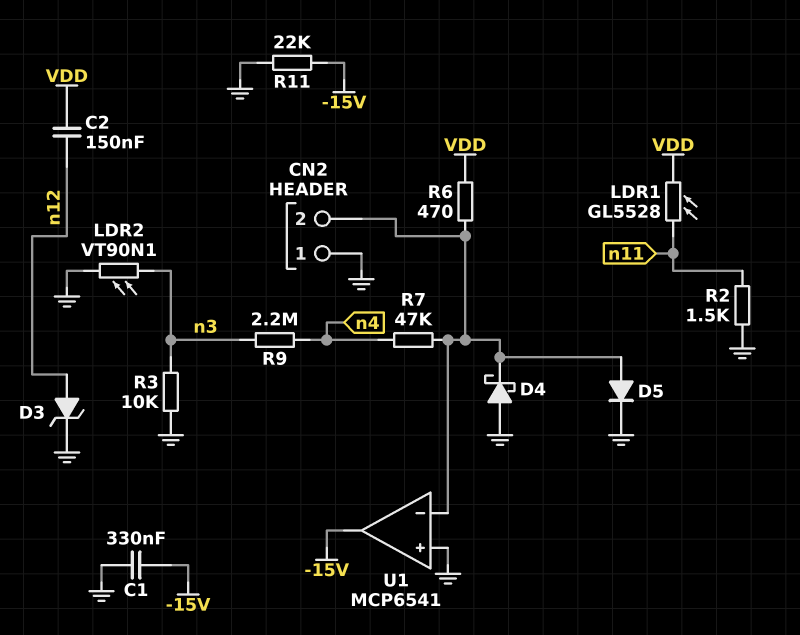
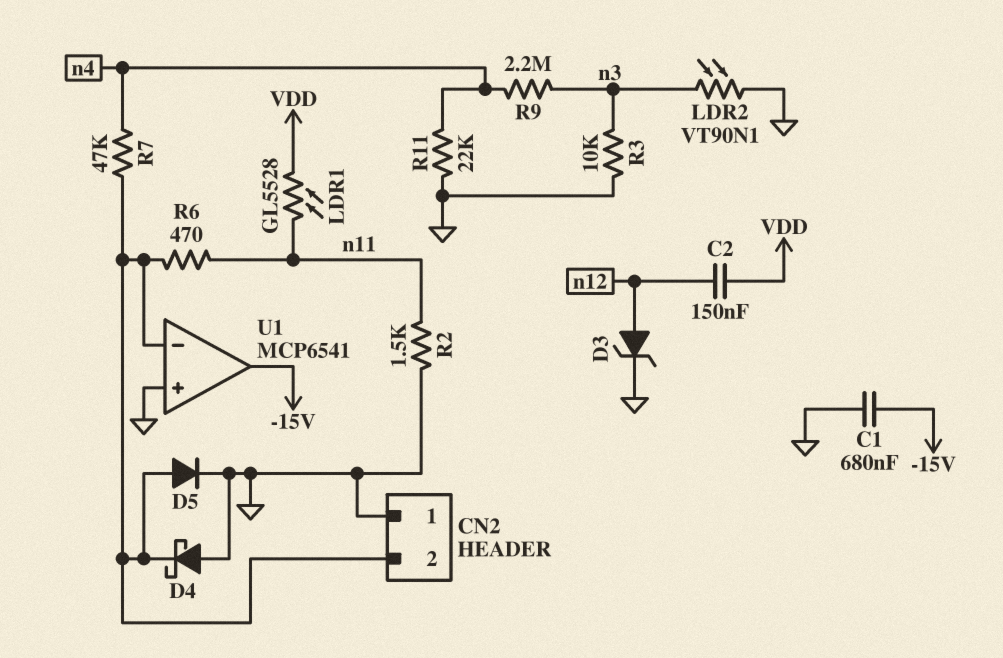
C1: 330nF (-15V, GND) -> 680nF (-15V, GND)
R6: 470 (CN2/2, VDD) -> 470 (CN2/2, n11)
R11: 22k (-15V, GND) -> 22k (GND, n4)

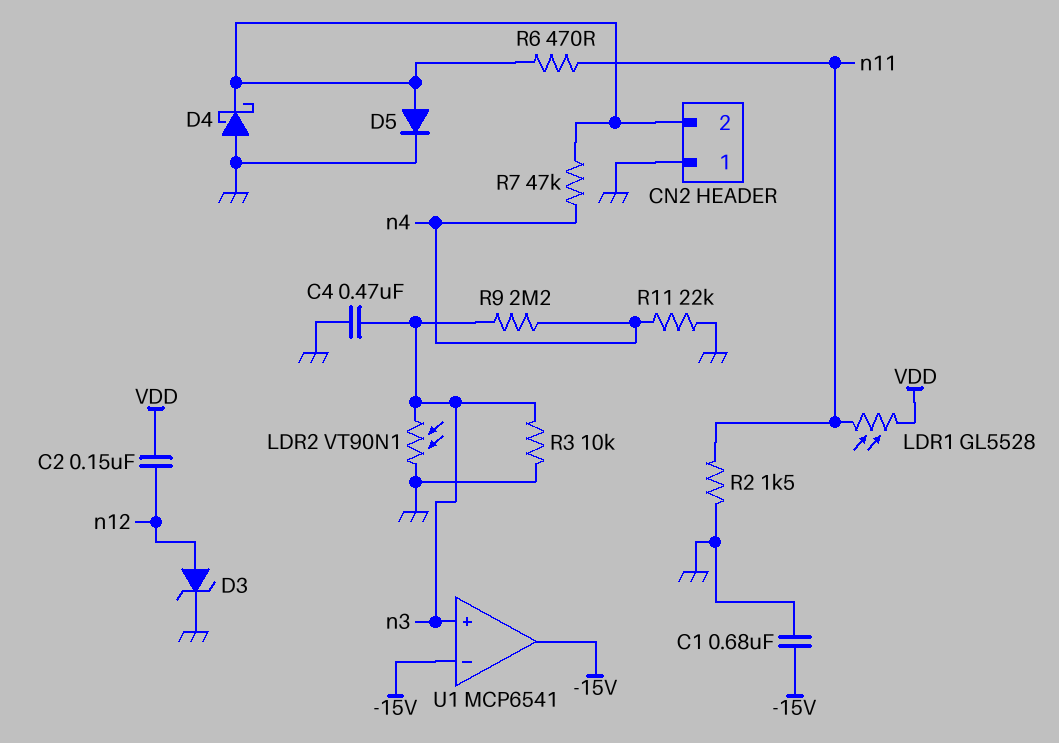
C4: none -> 470nF (GND, n3)
U1 pin in+: GND -> n3
U1 pin in-: CN2/2 -> -15V

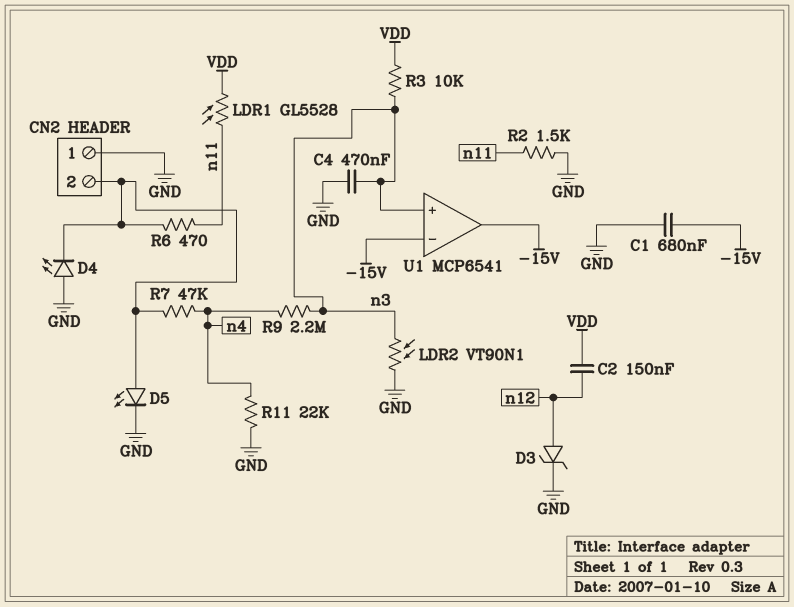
D4: schottky (A GND, K CN2/2) -> LED (A GND, K CN2/2)
D5: diode (A CN2/2, K GND) -> LED (A CN2/2, K GND)
R3: 10k (GND, n3) -> 10k (VDD, n3)

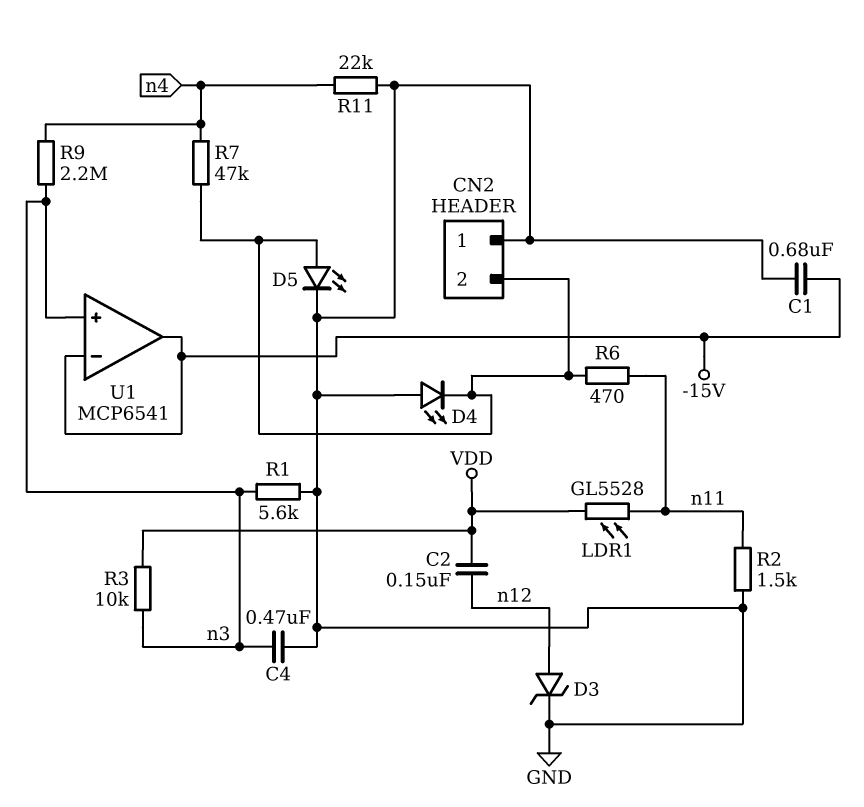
LDR2: VT90N1 (GND, n3) -> none
R1: none -> 5.6k (GND, n3)

